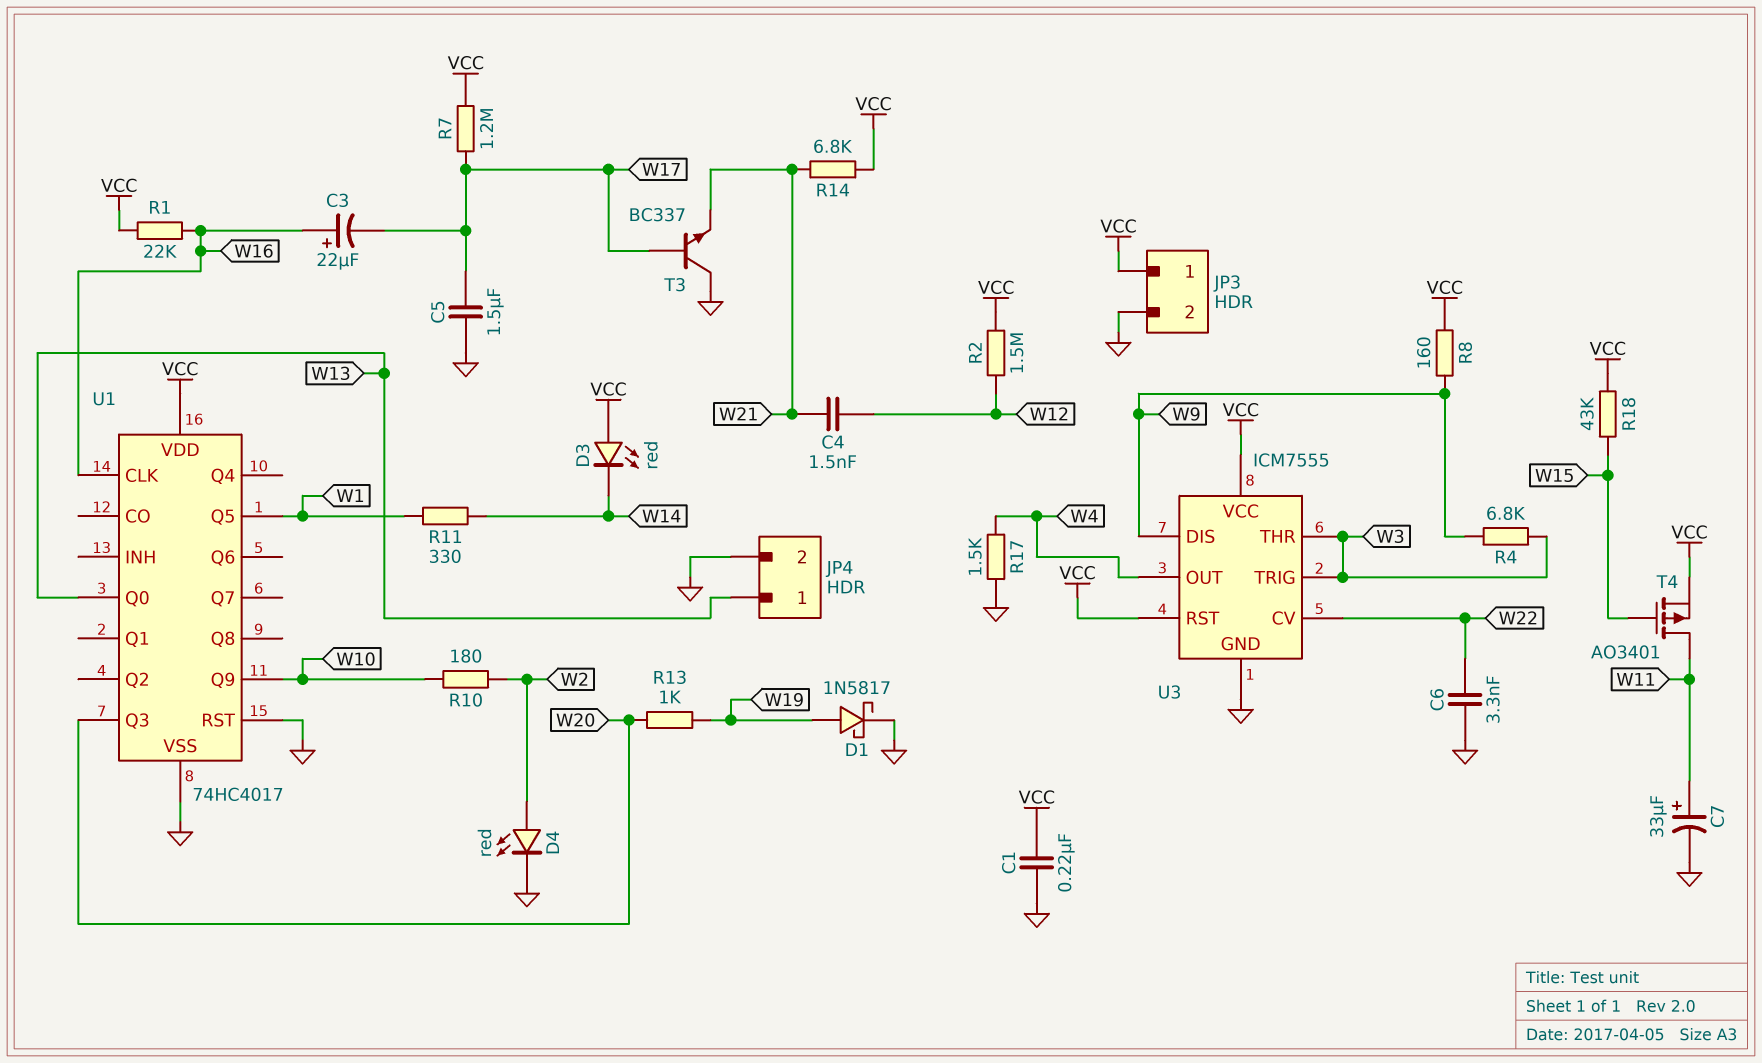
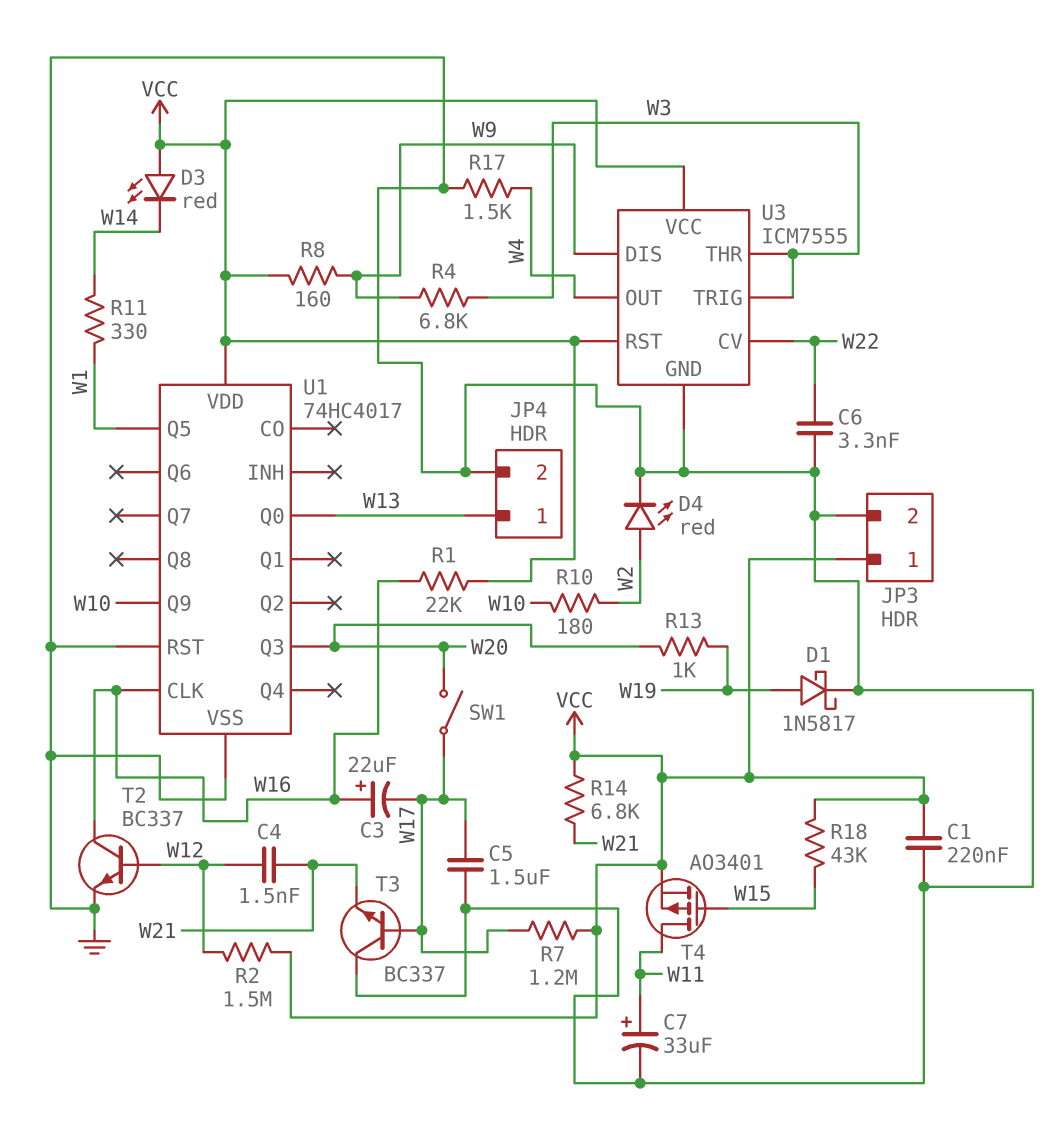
SW1: none -> switch (W17, W20)
T2: none -> NPN BC337 (B W12, C W16, E GND)

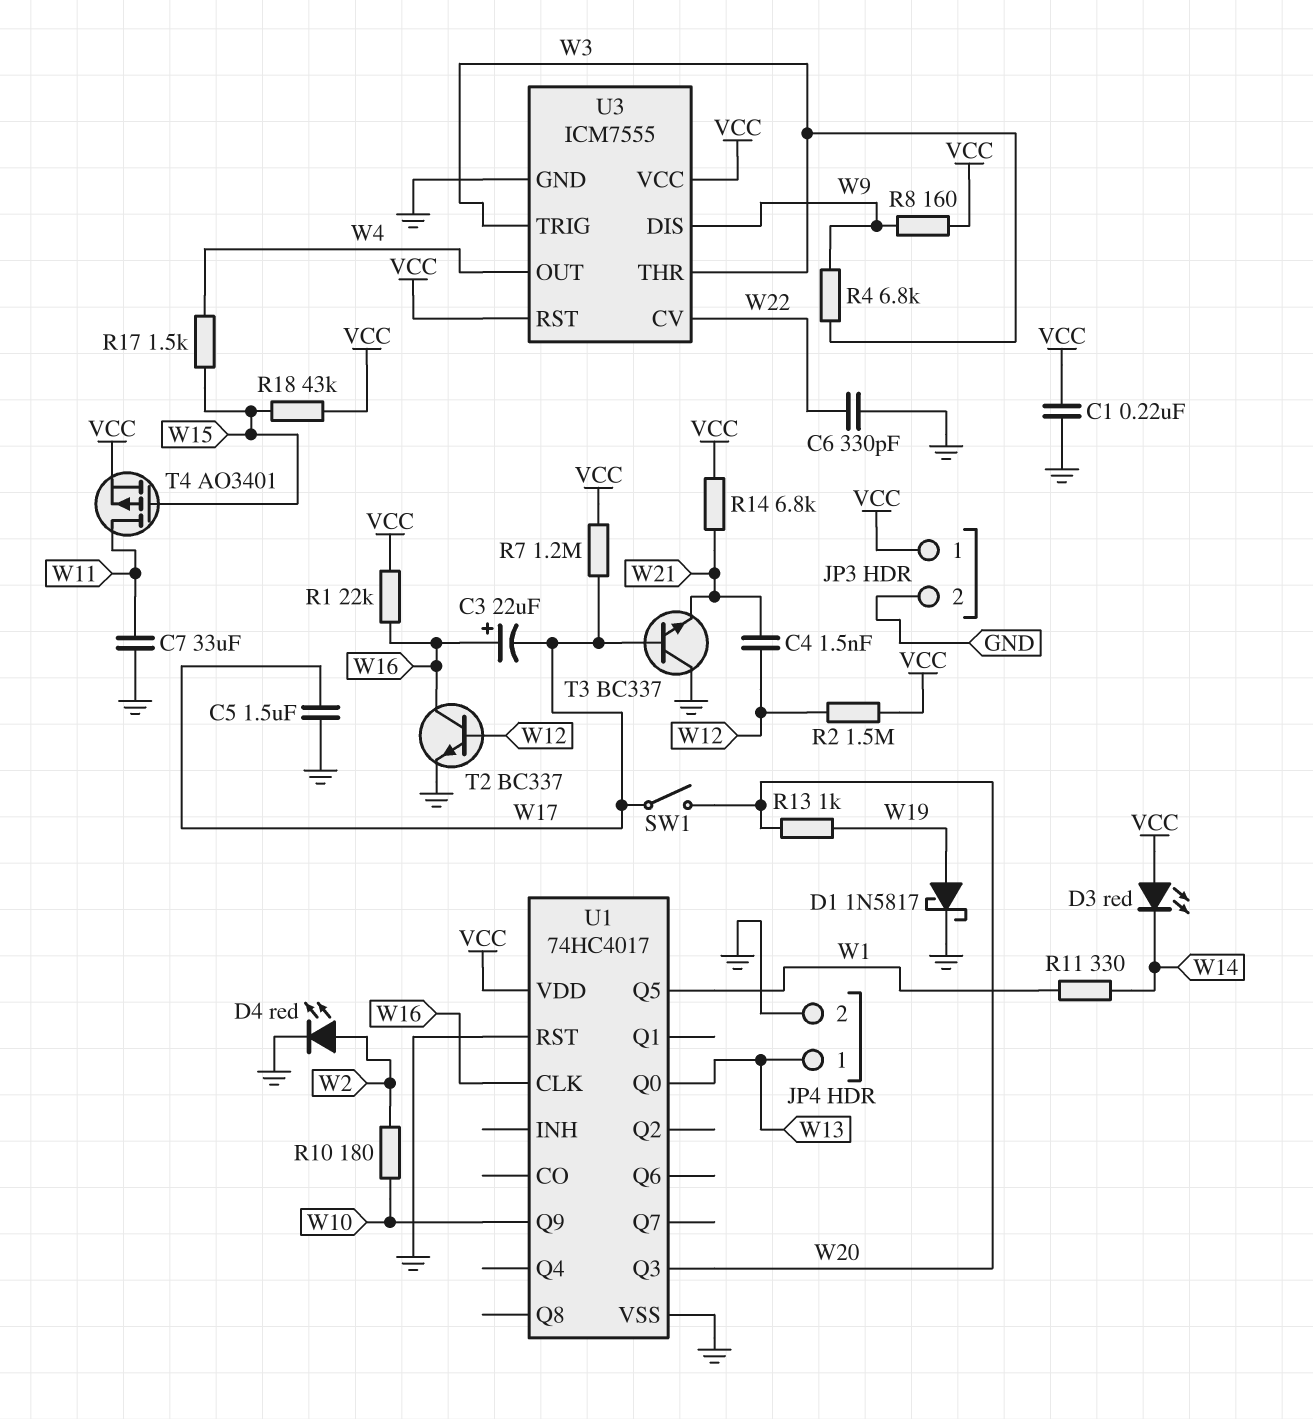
C6: 3.3nF (GND, W22) -> 330pF (GND, W22)
C7: 33uF (plus W11, minus GND) -> 33uF (GND, W11)
R17: 1.5k (GND, W4) -> 1.5k (W4, W15)

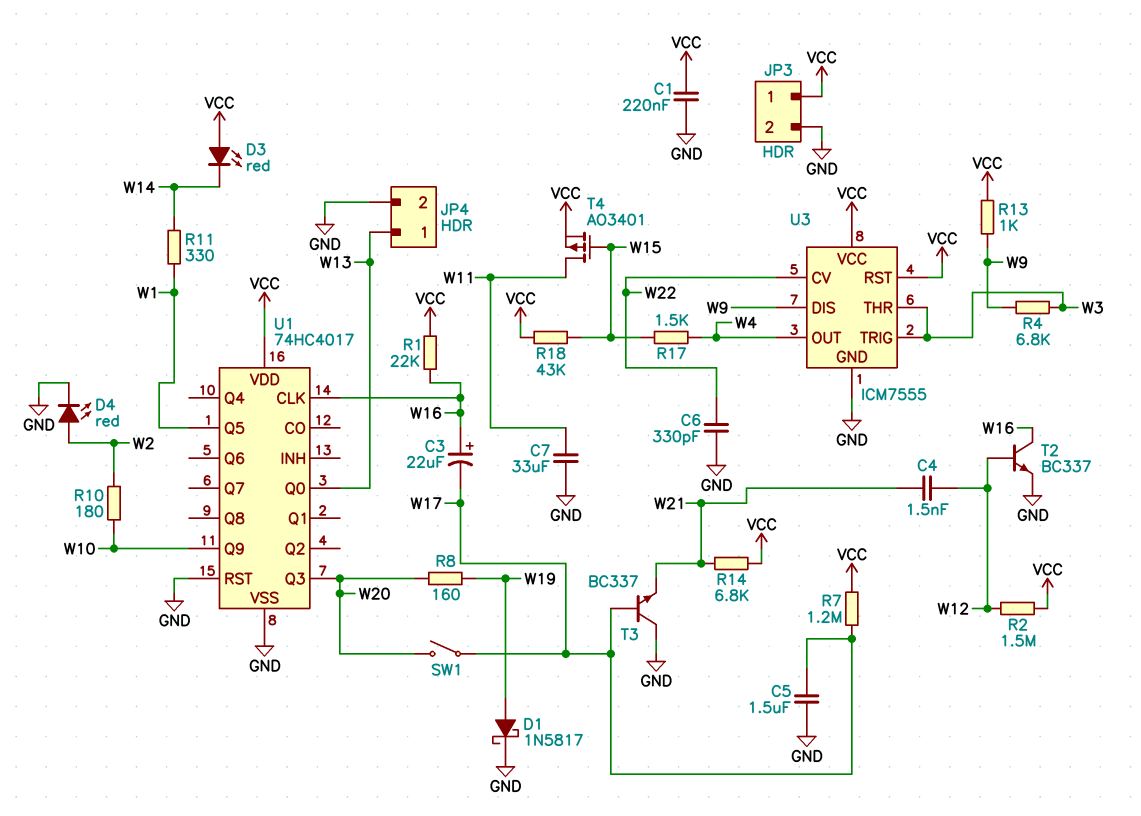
R8: 160 (VCC, W9) -> 160 (W19, W20)
R13: 1k (W19, W20) -> 1k (VCC, W9)

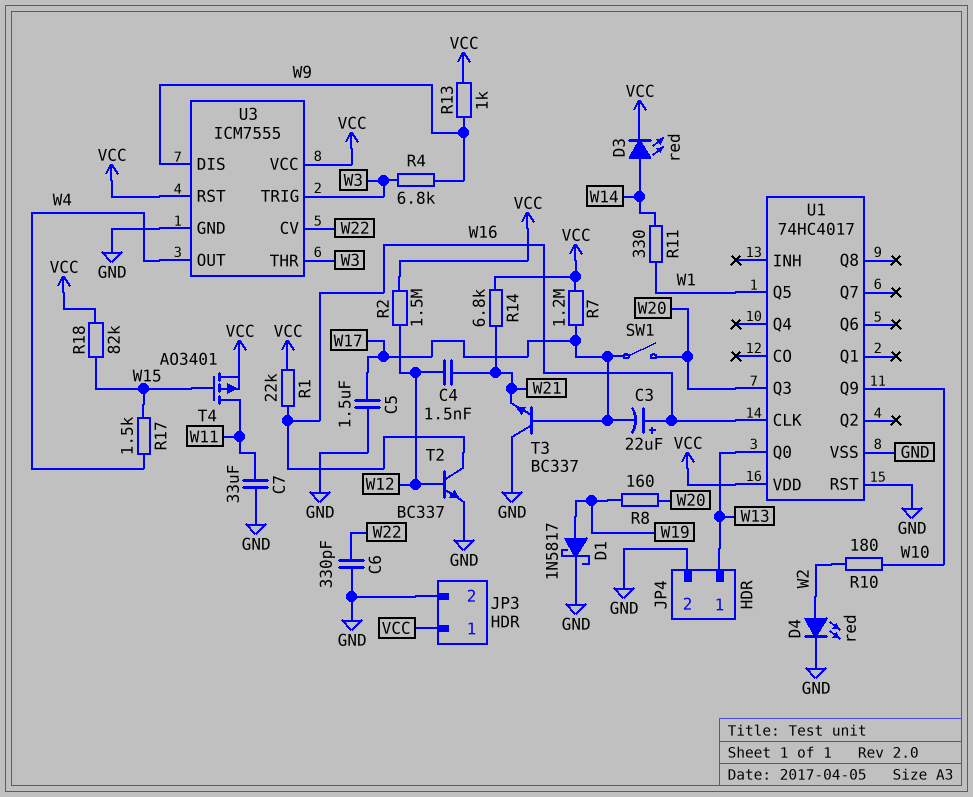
C1: 220nF (GND, VCC) -> none
D3: LED red (A VCC, K W14) -> LED red (A W14, K VCC)
R18: 43k (VCC, W15) -> 82k (VCC, W15)

